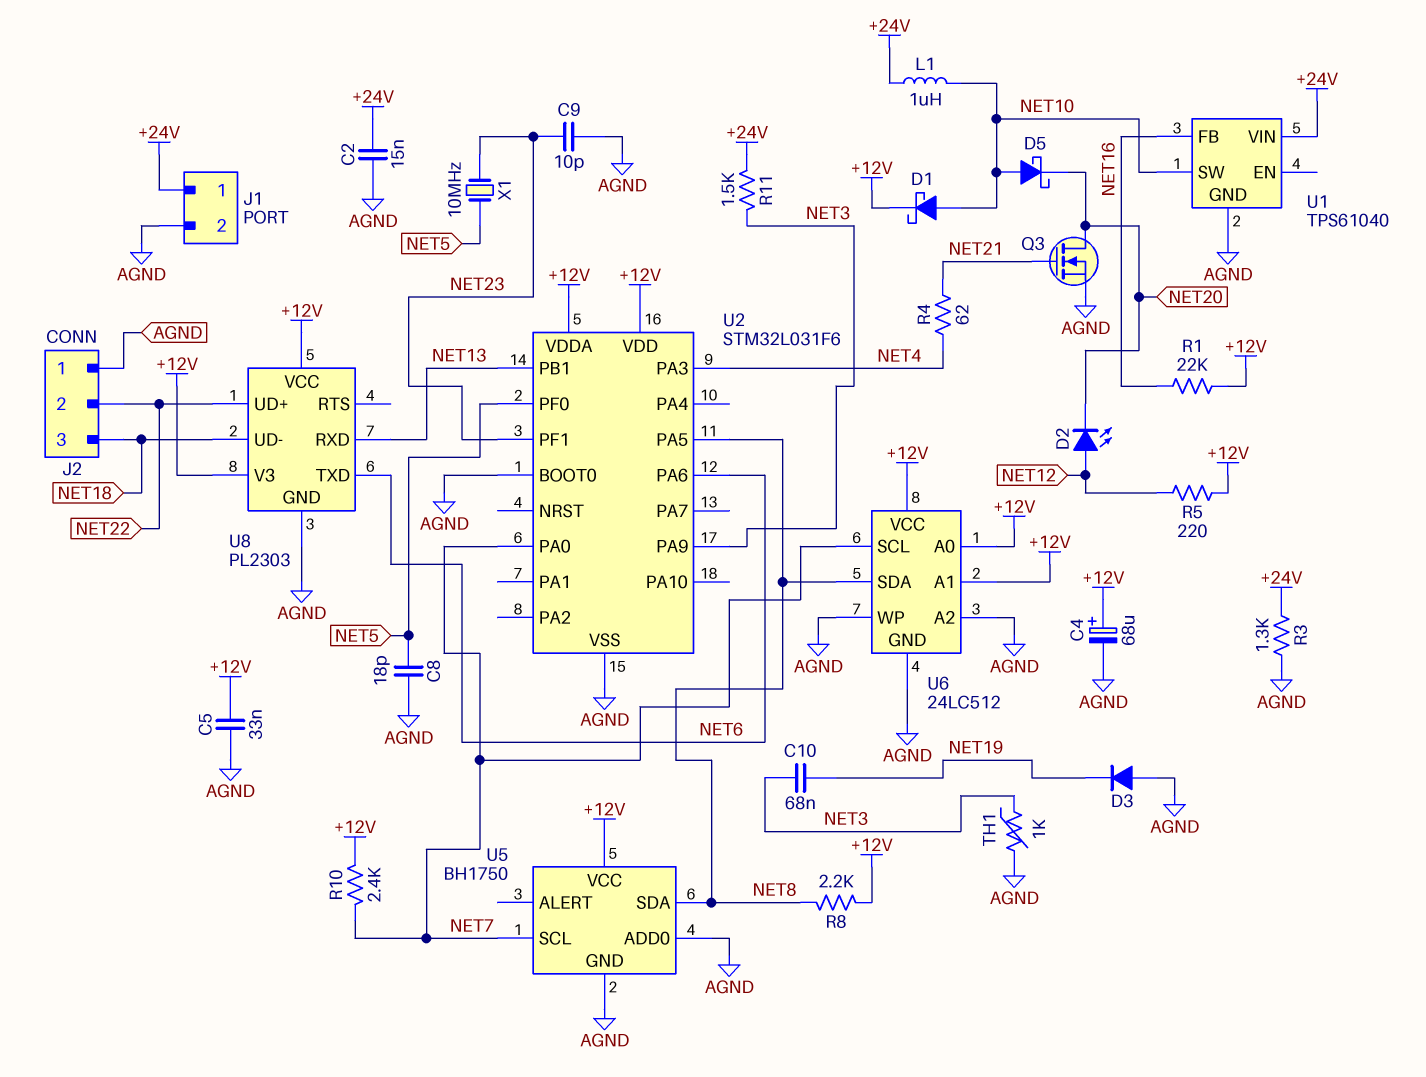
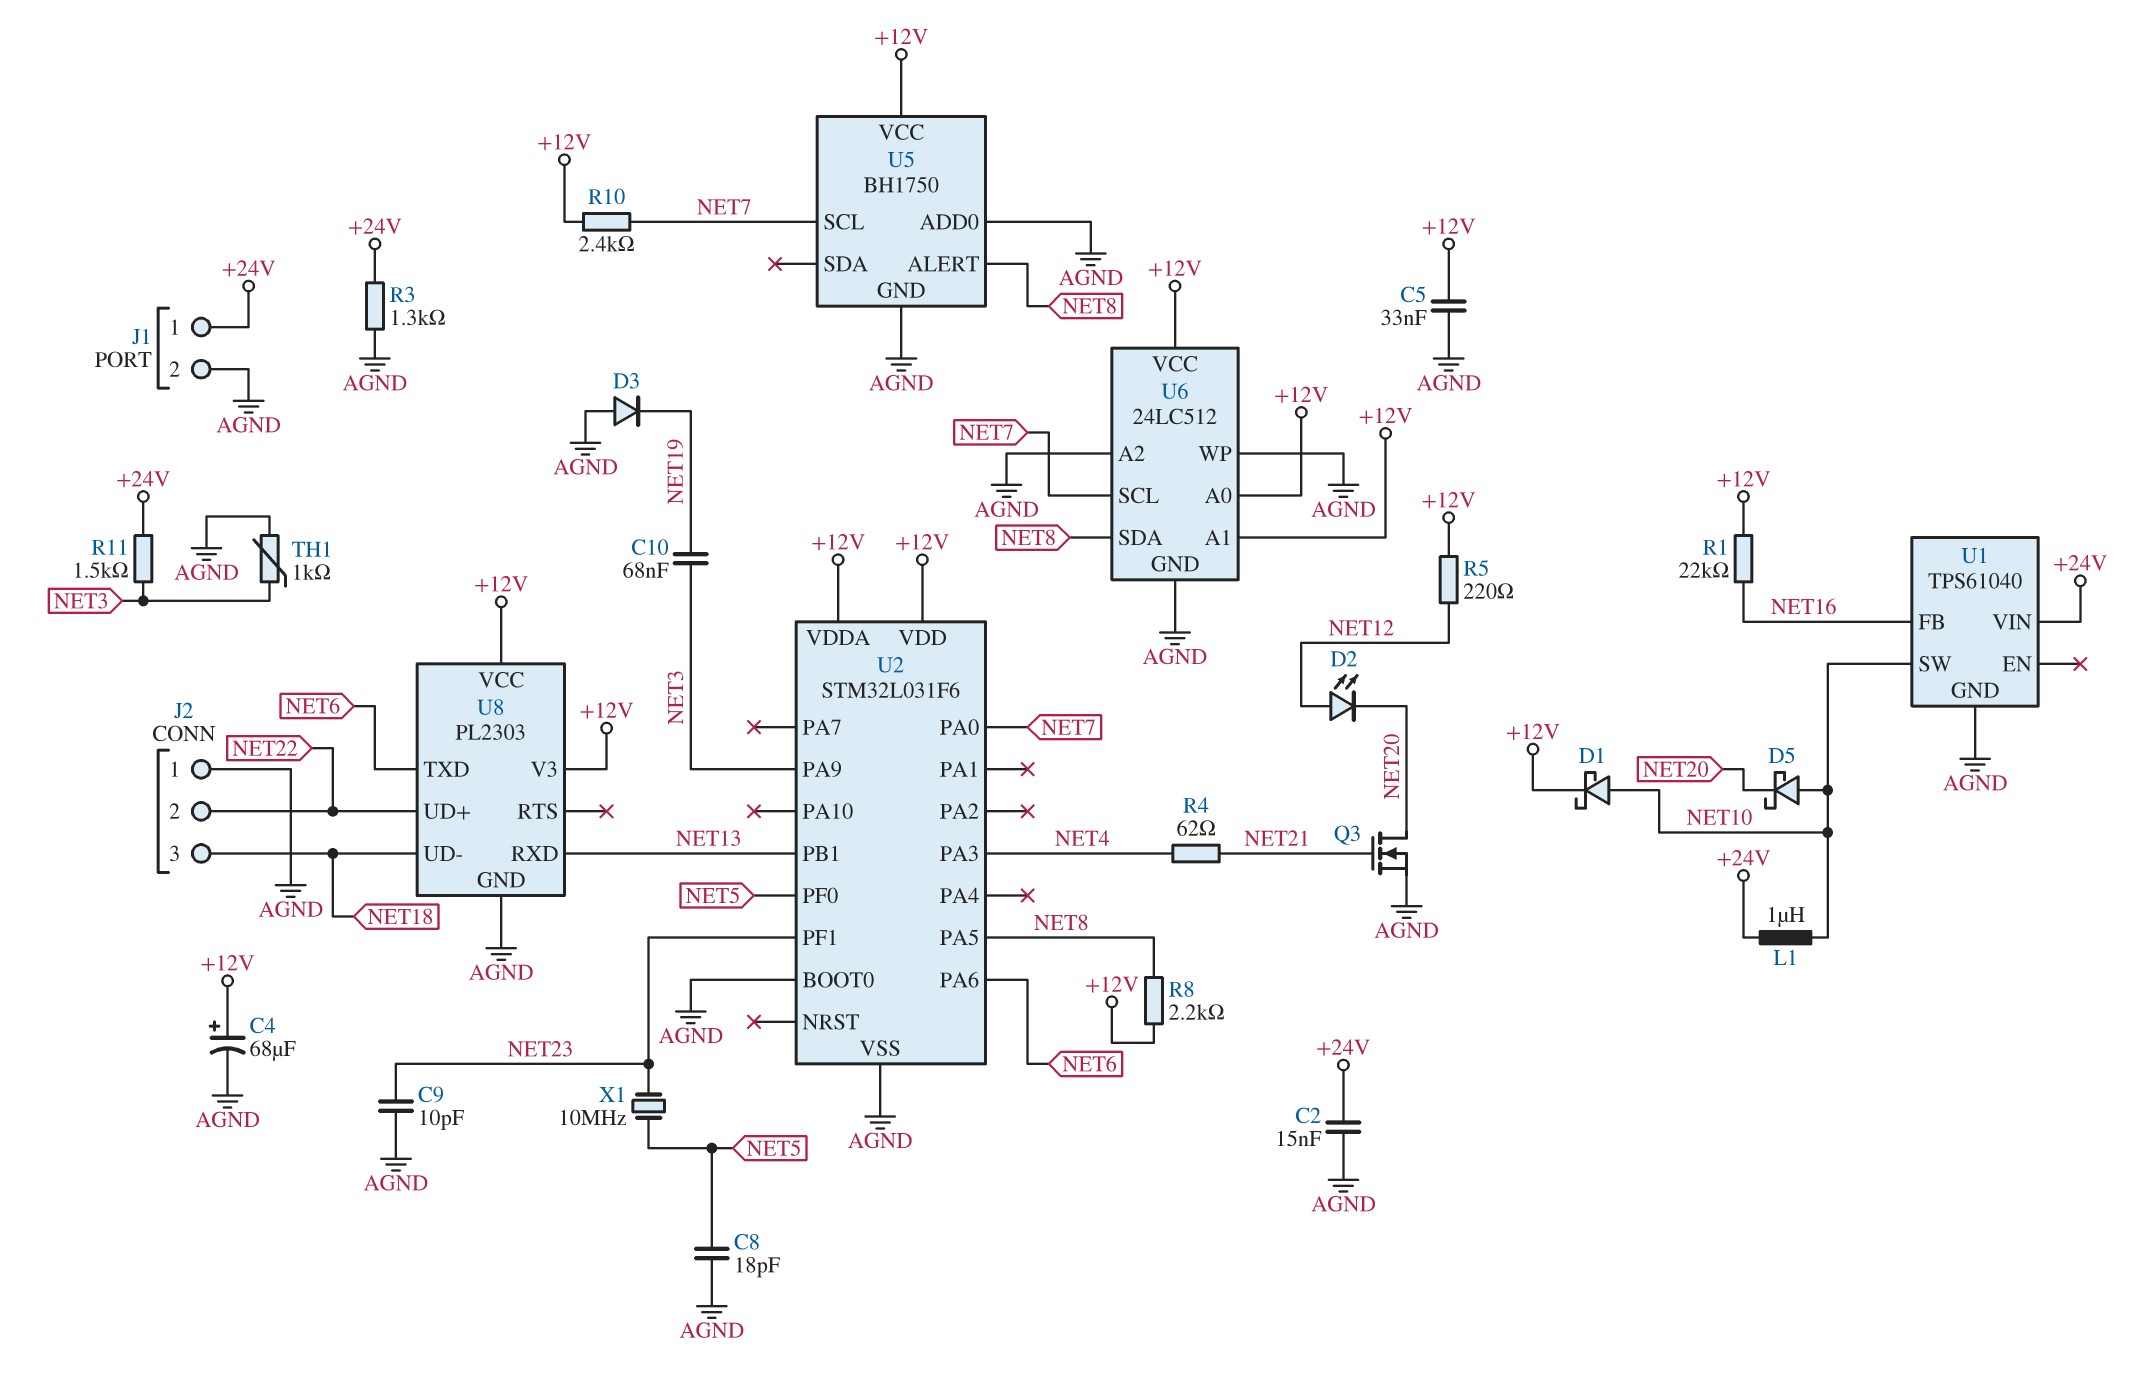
U5 pin ALERT: none -> NET8
U5 pin SDA: NET8 -> none

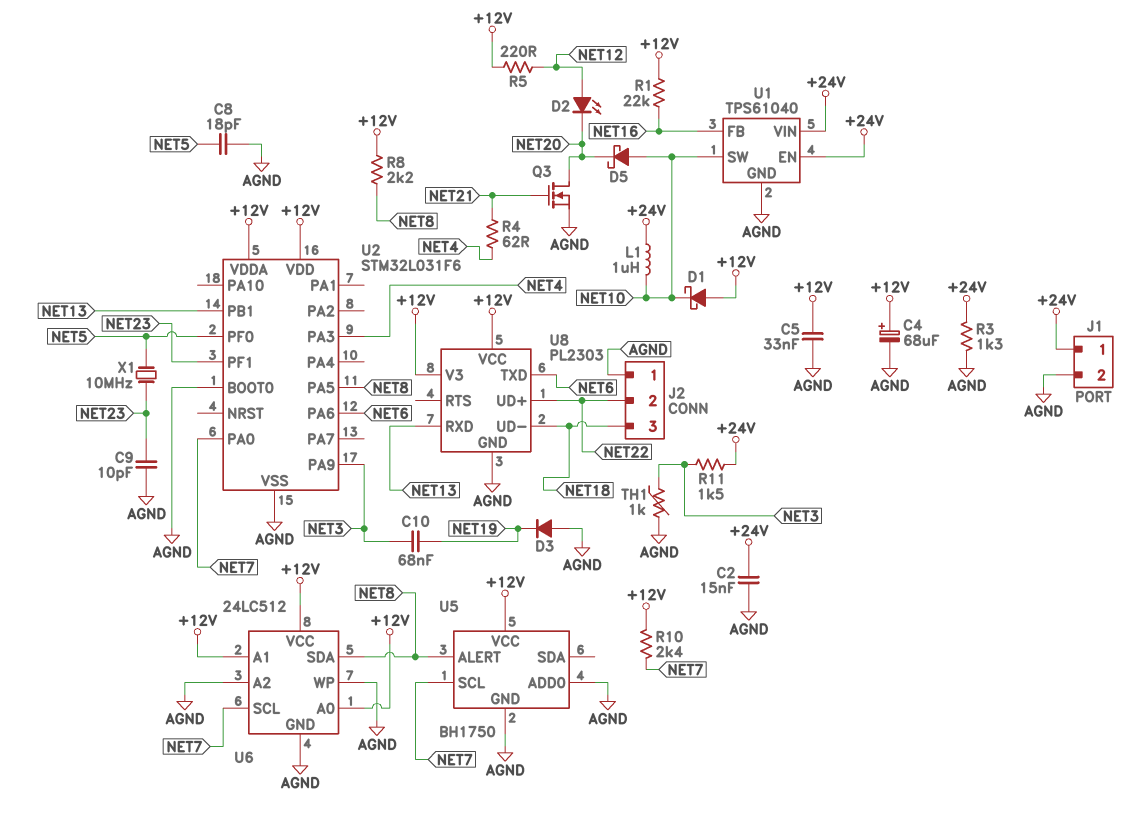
D1: schottky (A NET10, K +12V) -> schottky (A +12V, K NET10)
U1 pin EN: none -> +24V

